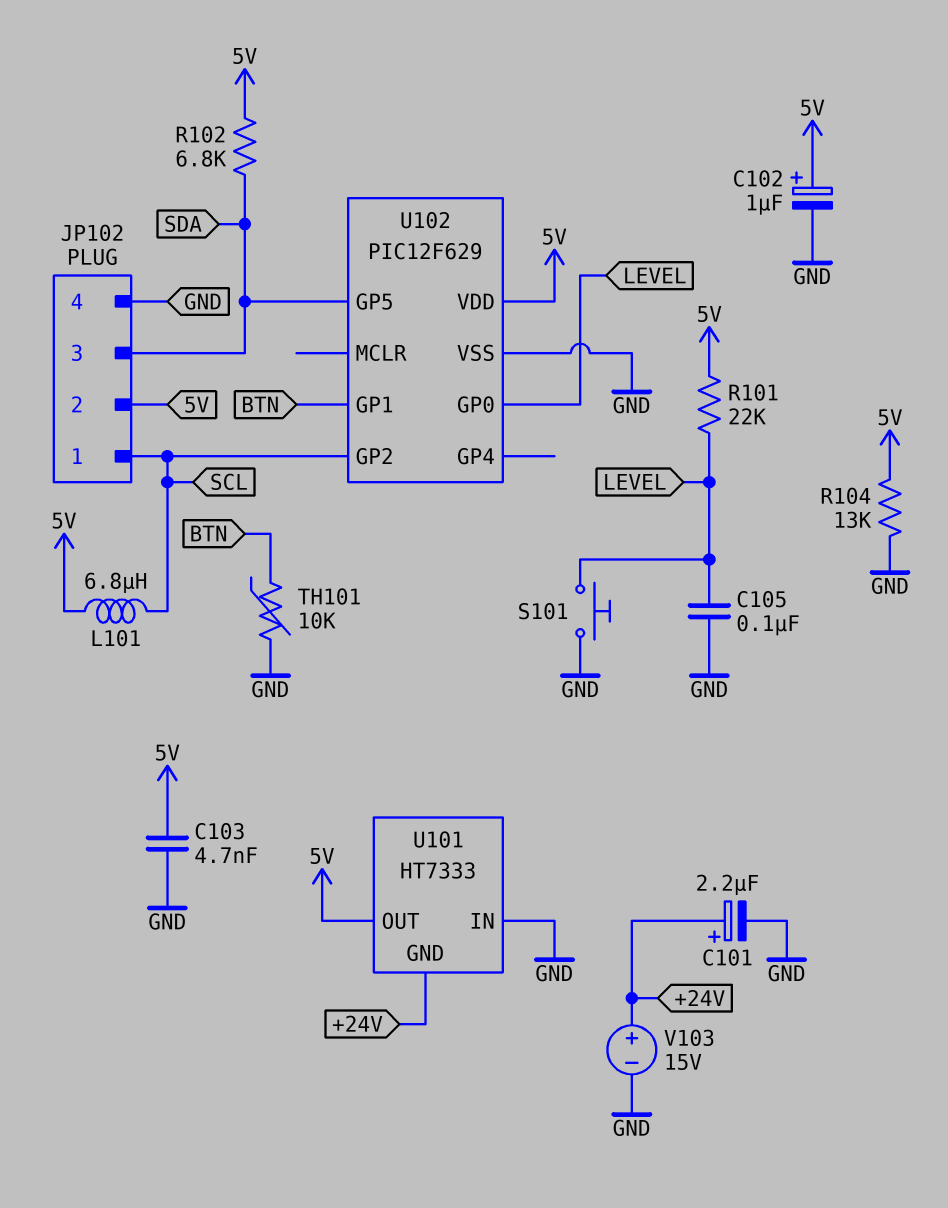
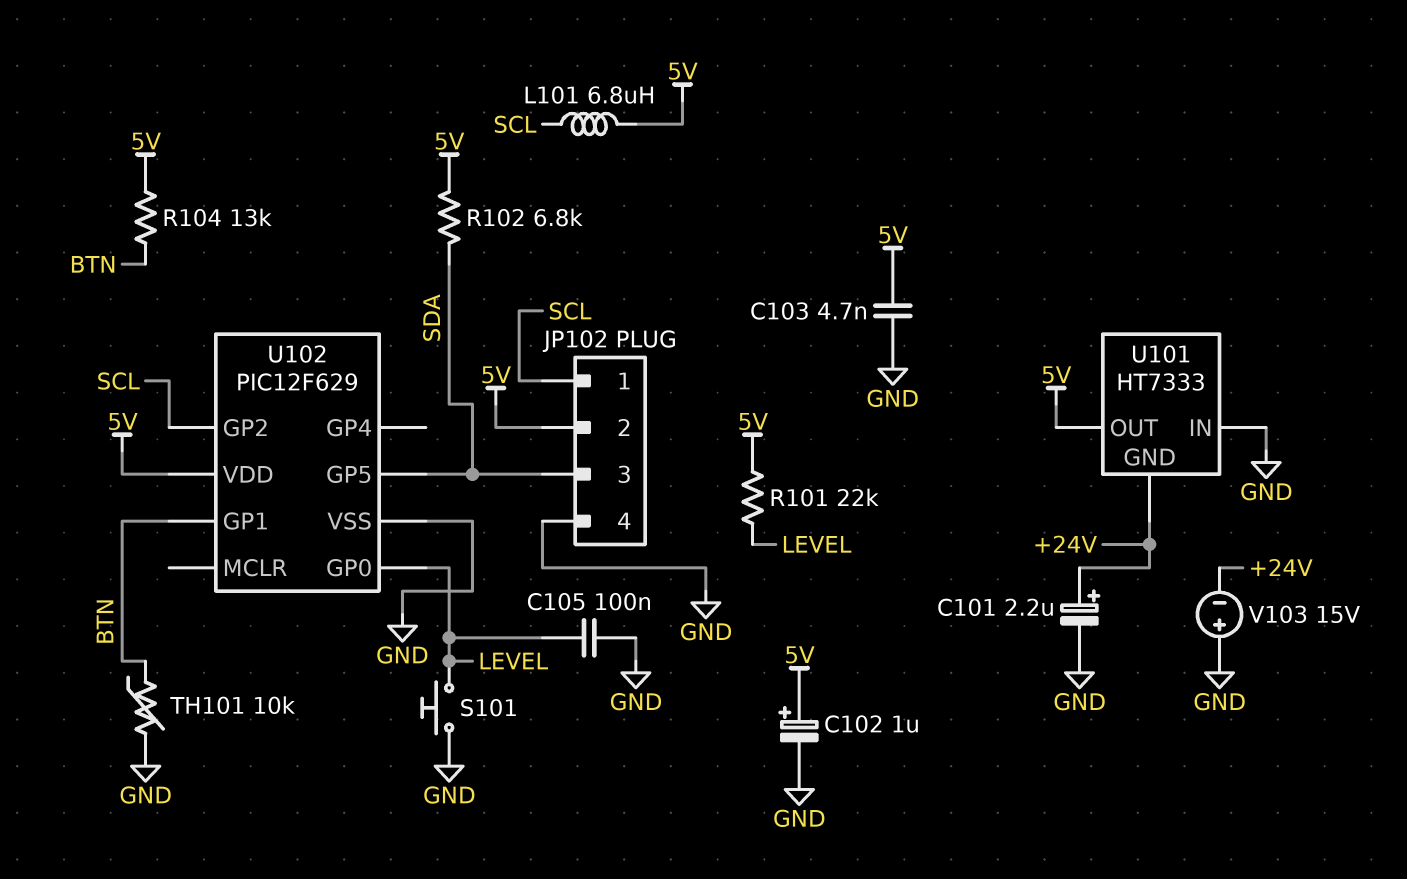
R104: 13k (5V, GND) -> 13k (5V, BTN)
V103: 15V (plus +24V, minus GND) -> 15V (plus GND, minus +24V)

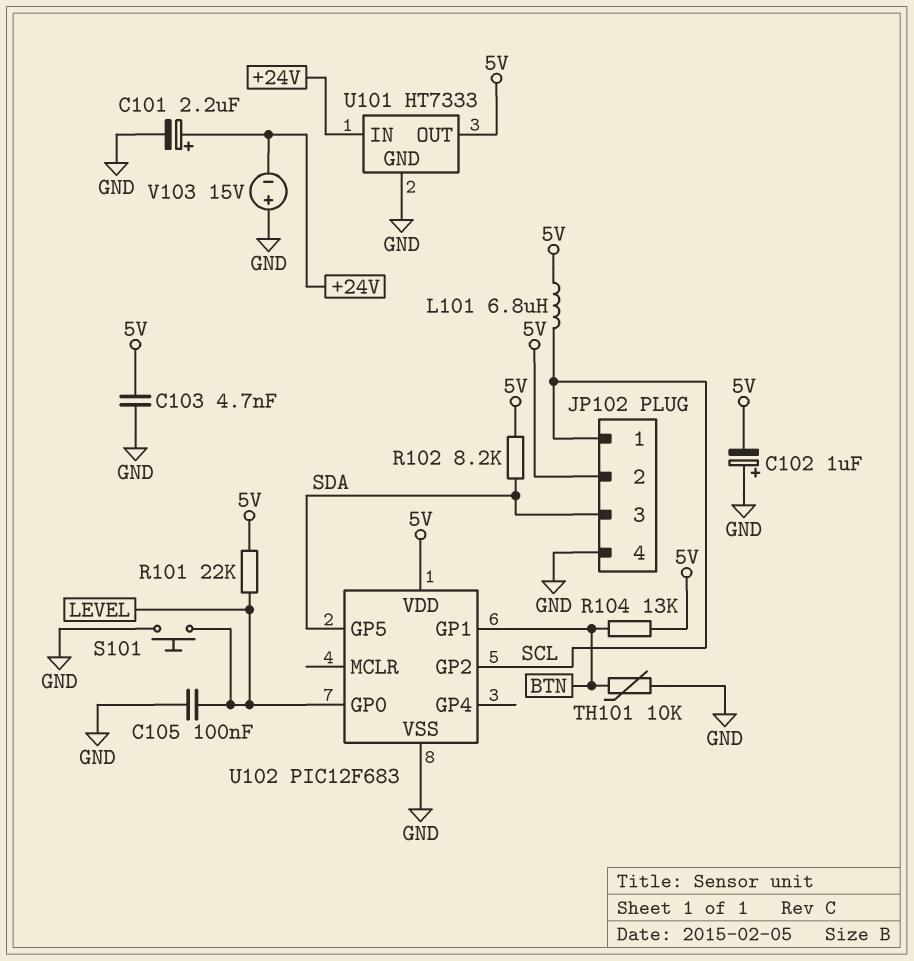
C102: 1uF (plus 5V, minus GND) -> 1uF (plus GND, minus 5V)
R102: 6.8k (5V, SDA) -> 8.2k (5V, SDA)
U101 pin GND: +24V -> GND
U101 pin IN: GND -> +24V
U102: PIC12F629 -> PIC12F683

